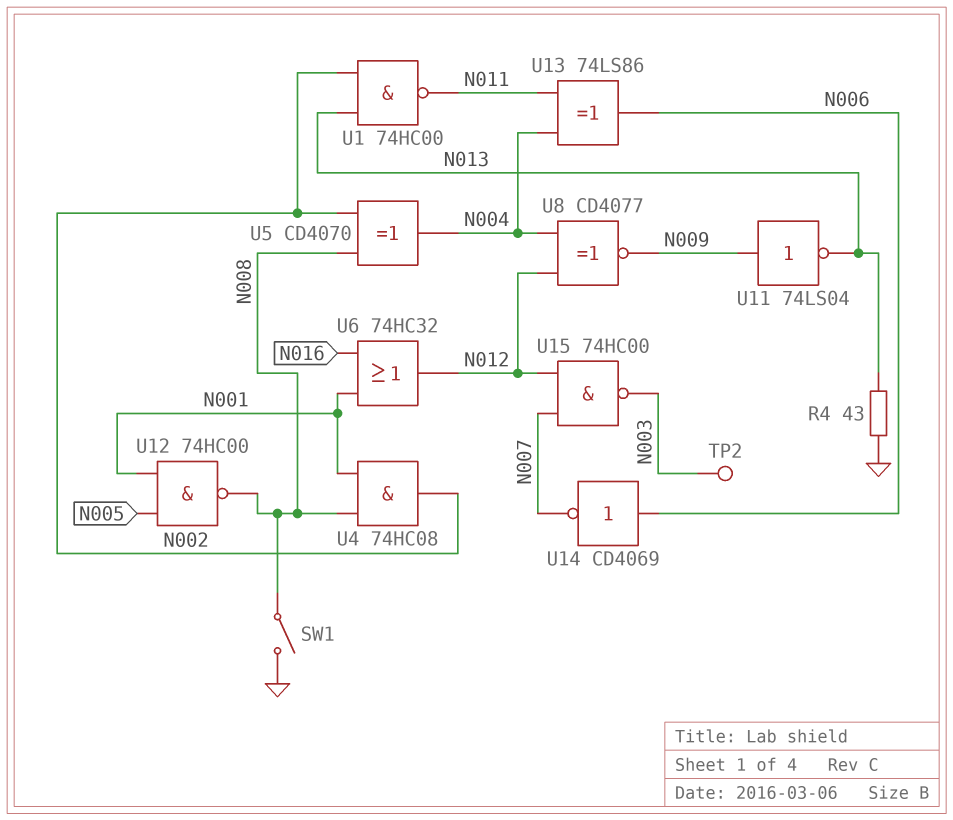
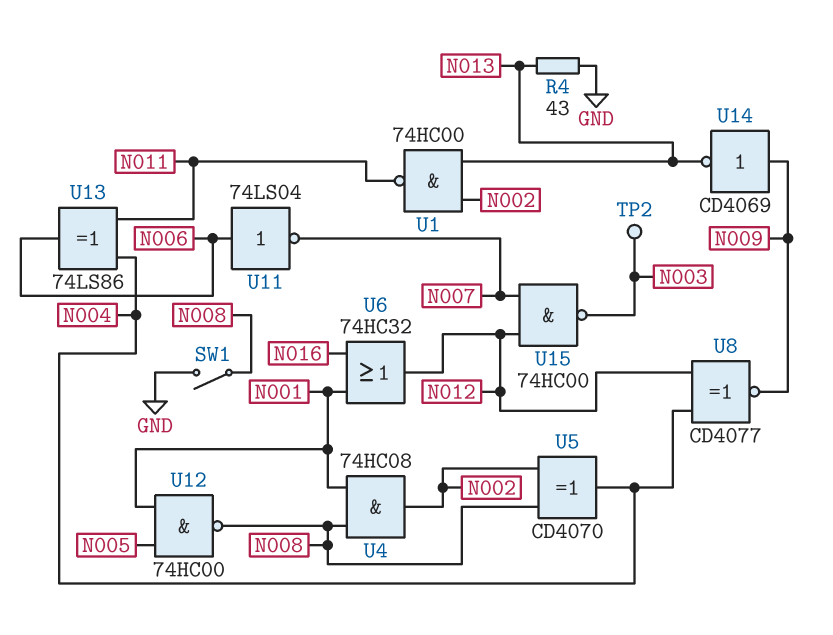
U11: NOT 74LS04 (in N009, out N013) -> NOT 74LS04 (in N006, out N007)
U14: NOT CD4069 (in N006, out N007) -> NOT CD4069 (in N009, out N013)

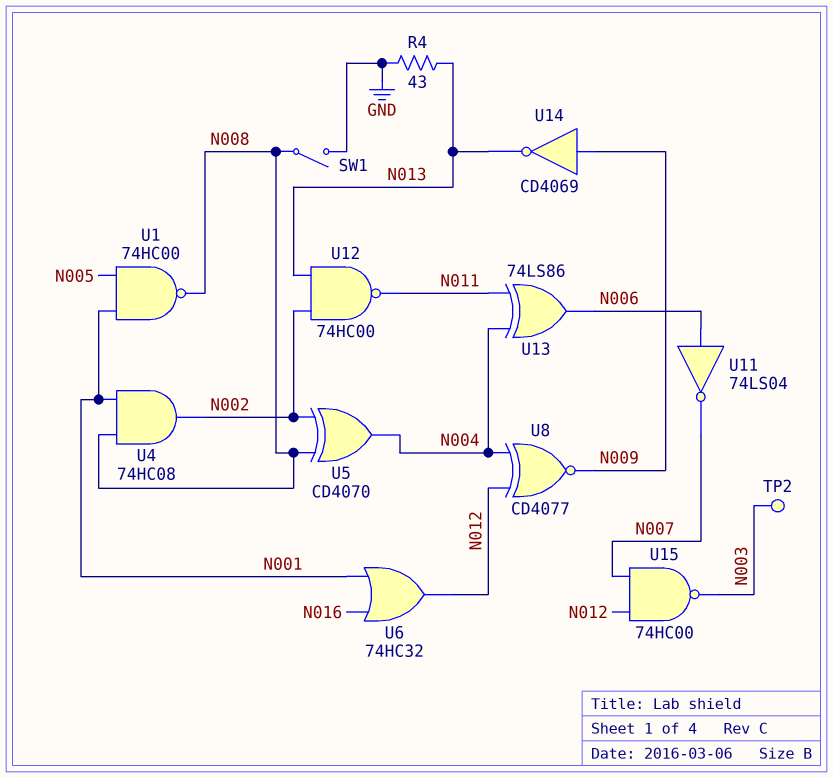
U1: NAND 74HC00 (in N002, in N013, out N011) -> NAND 74HC00 (in N001, in N005, out N008)
U12: NAND 74HC00 (in N001, in N005, out N008) -> NAND 74HC00 (in N002, in N013, out N011)

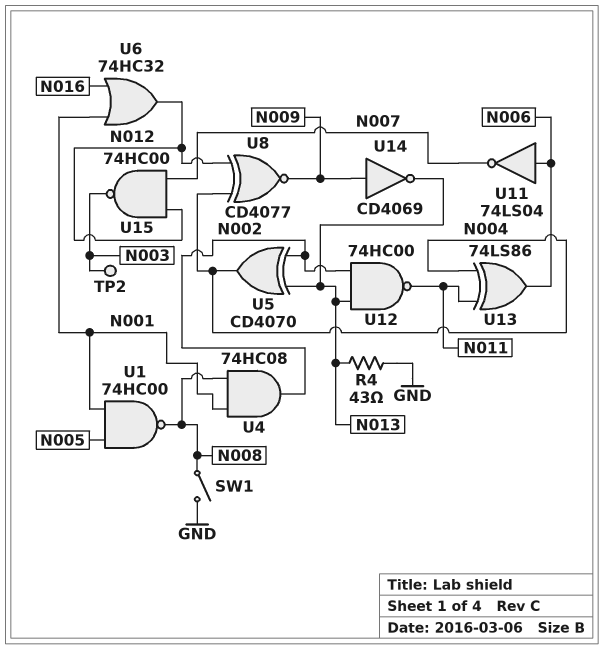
U5: XOR CD4070 (in N002, in N008, out N004) -> XOR CD4070 (in N002, in N013, out N004)

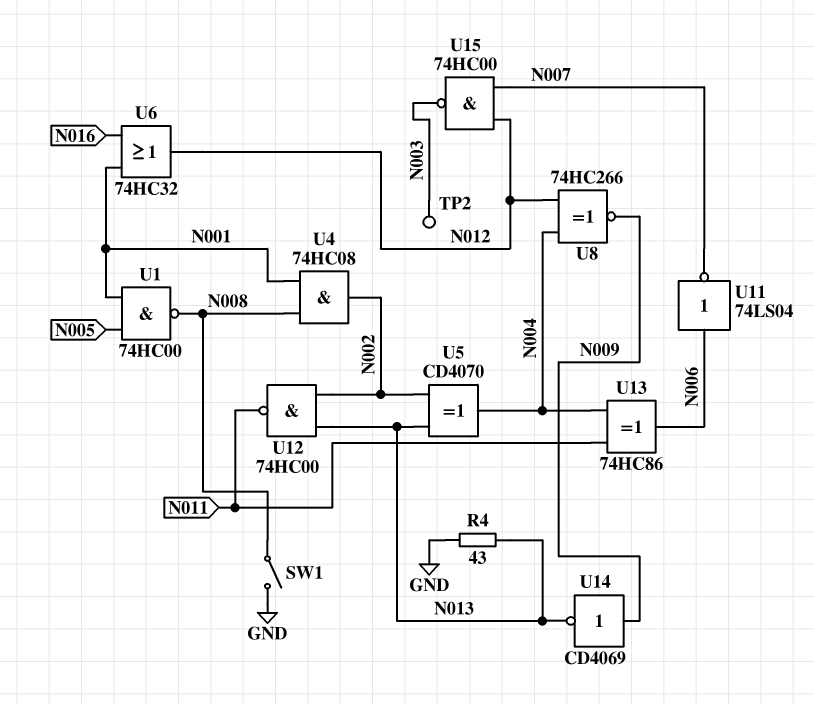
U8: XNOR CD4077 (in N004, in N012, out N009) -> XNOR 74HC266 (in N004, in N012, out N009)
U13: XOR 74LS86 (in N004, in N011, out N006) -> XOR 74HC86 (in N004, in N011, out N006)

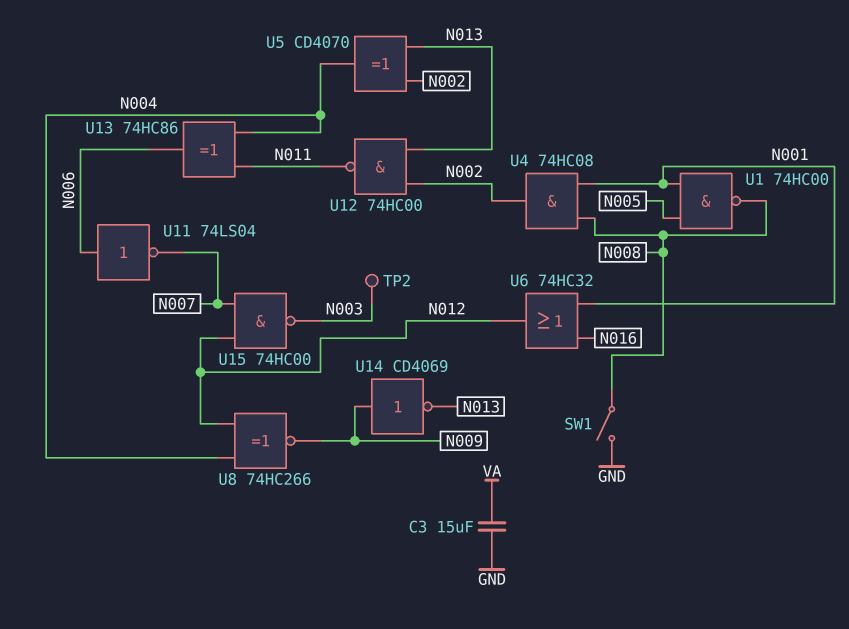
C3: none -> 15uF (GND, VA)
R4: 43 (GND, N013) -> none

